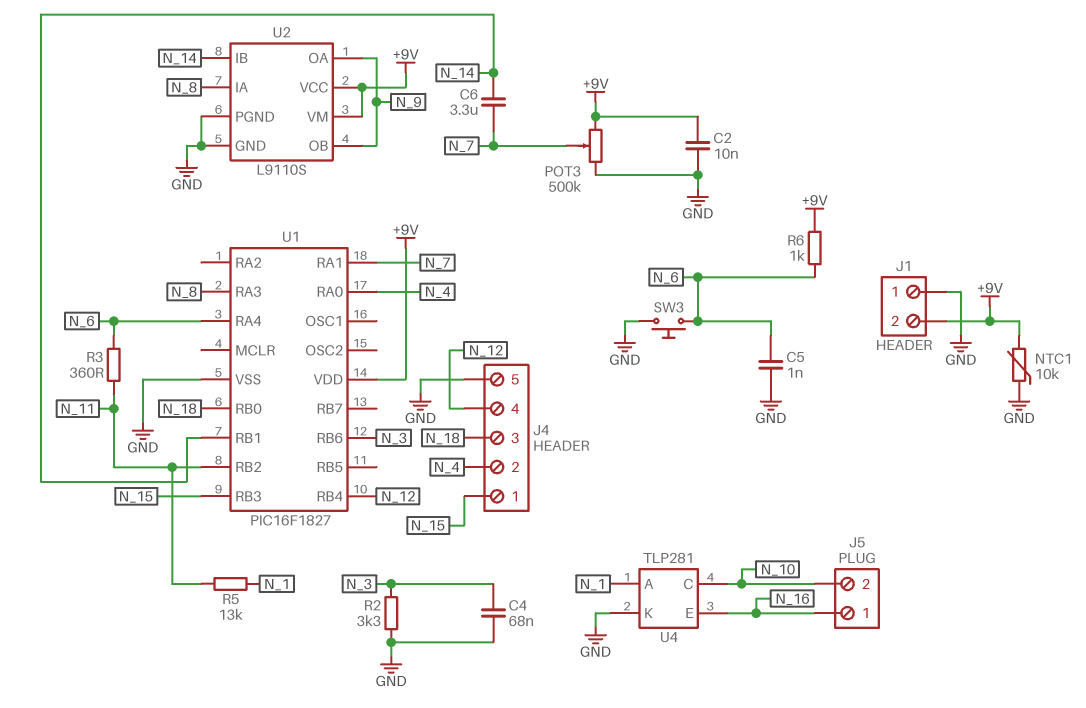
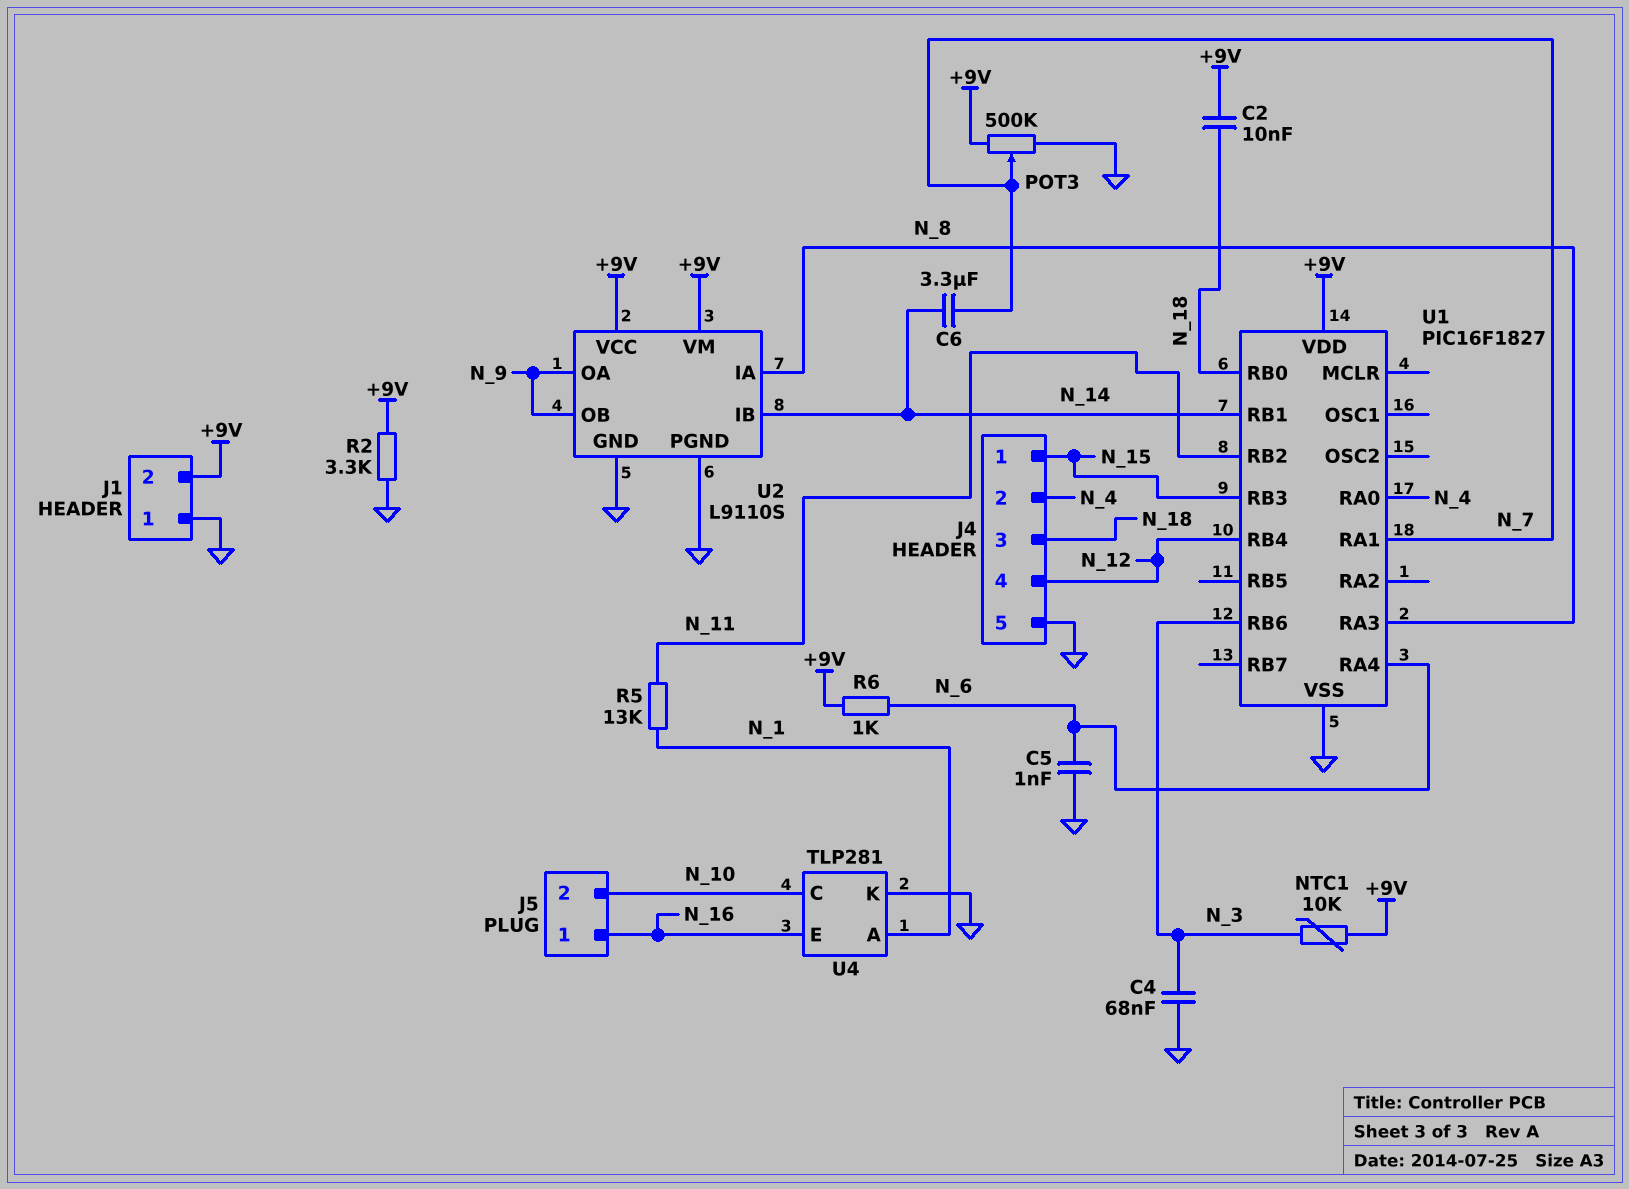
C2: 10nF (+9V, GND) -> 10nF (+9V, N_18)
NTC1: 10k (+9V, GND) -> 10k (+9V, N_3)
R2: 3.3k (GND, N_3) -> 3.3k (+9V, GND)
R3: 360 (N_6, N_11) -> none
SW3: button (GND, N_6) -> none

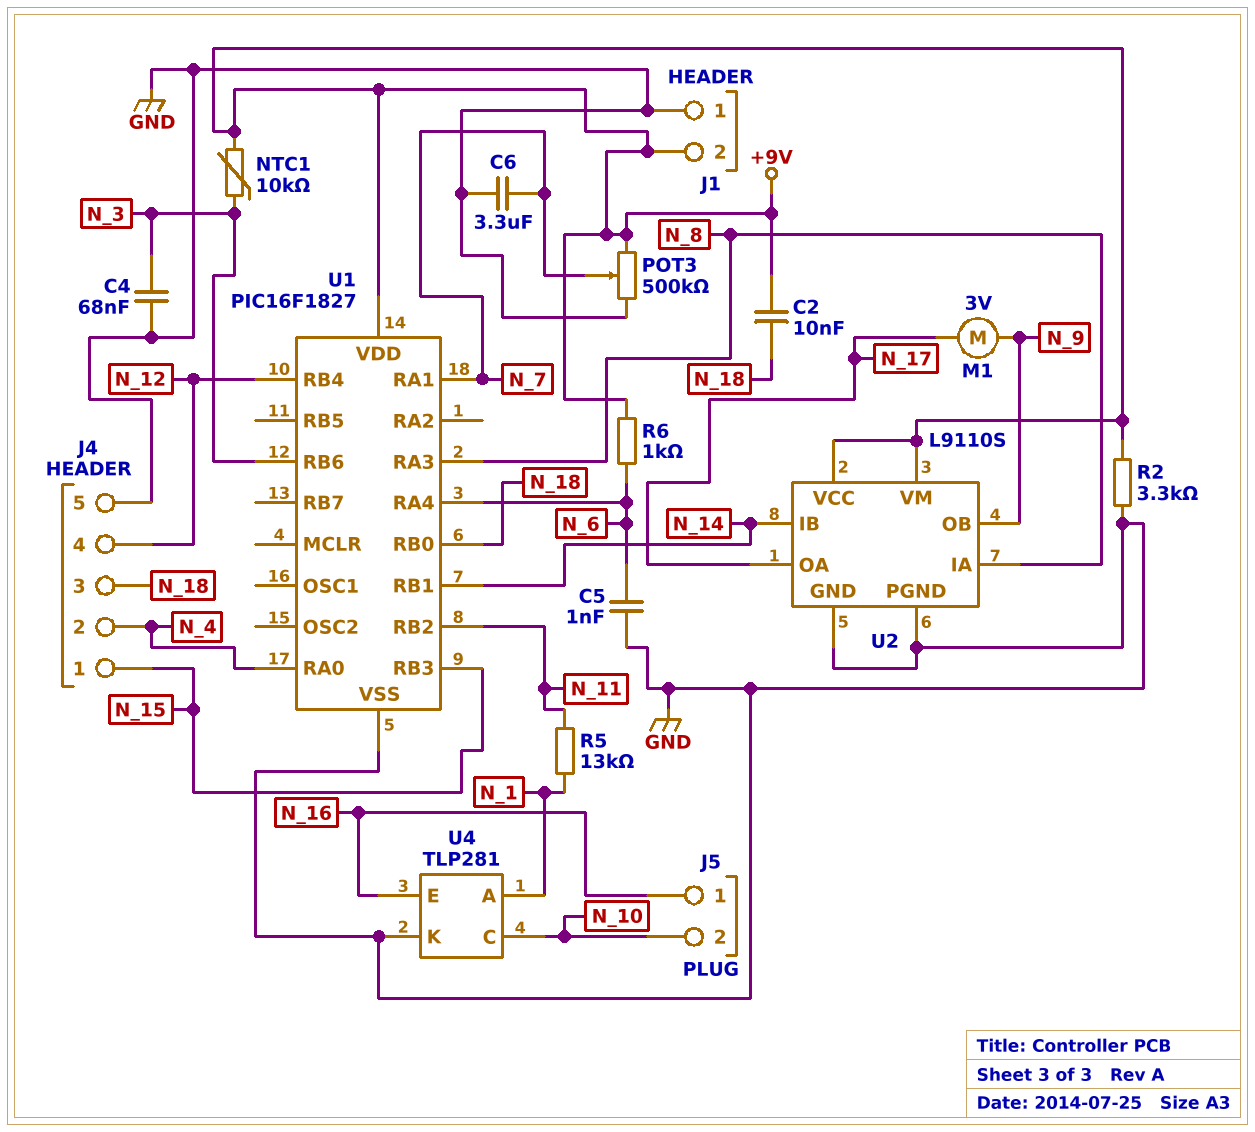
C6: 3.3uF (N_7, N_14) -> 3.3uF (GND, N_7)
M1: none -> motor 3V (N_9, N_17)
U2 pin OA: N_9 -> N_17

